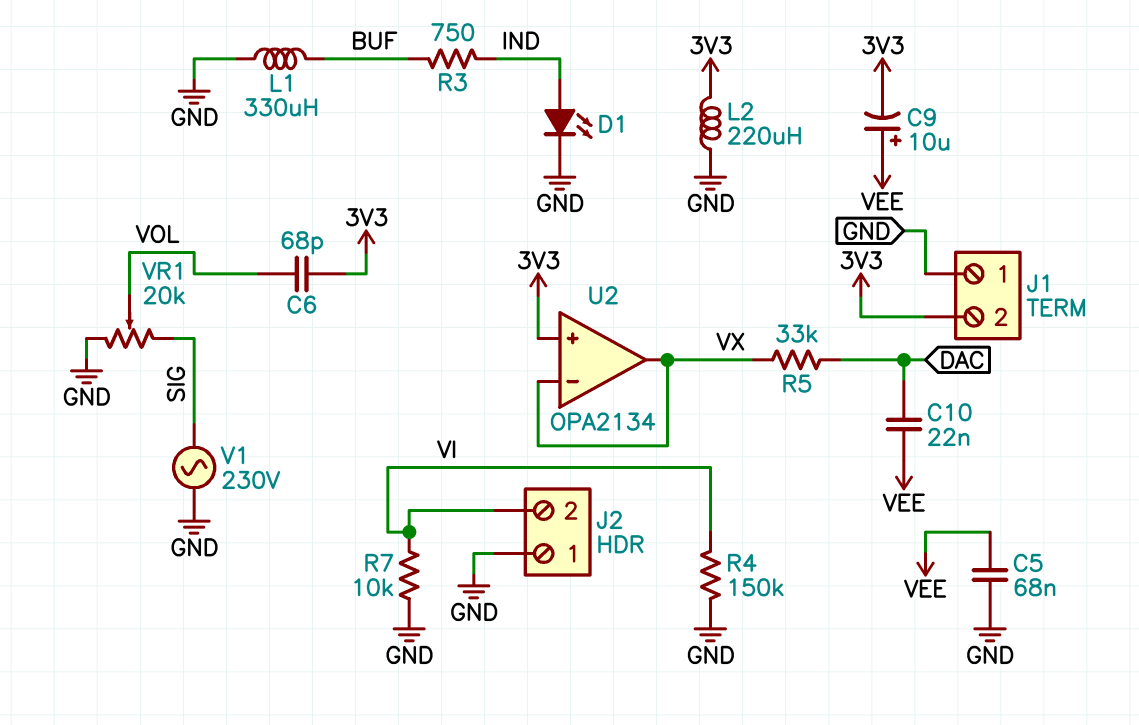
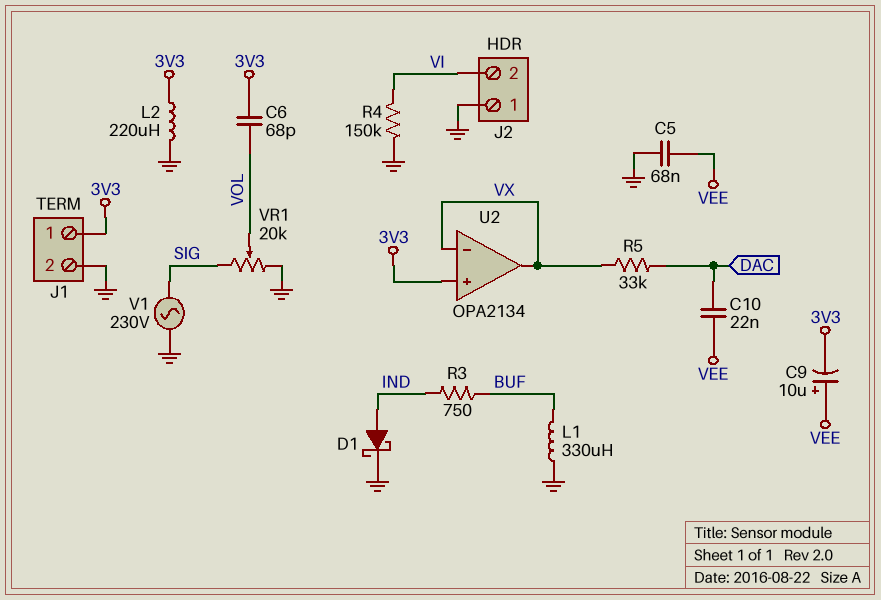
D1: LED (A IND, K GND) -> schottky (A IND, K GND)
J1 pin 1: GND -> 3V3
J1 pin 2: 3V3 -> GND
R7: 10k (GND, VI) -> none

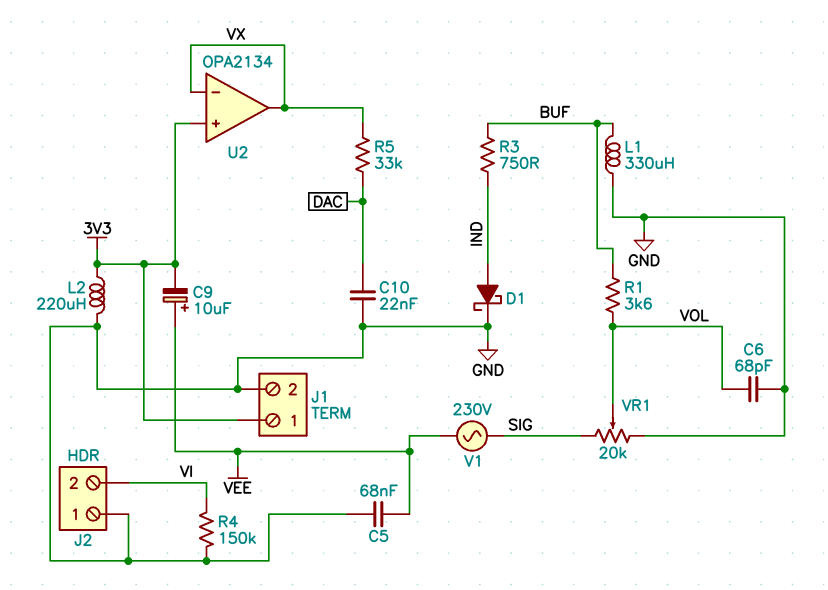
C6: 68pF (3V3, VOL) -> 68pF (GND, VOL)
C10: 22nF (DAC, VEE) -> 22nF (DAC, GND)
R1: none -> 3.6k (BUF, VOL)
V1: AC 230V (GND, SIG) -> AC 230V (SIG, VEE)

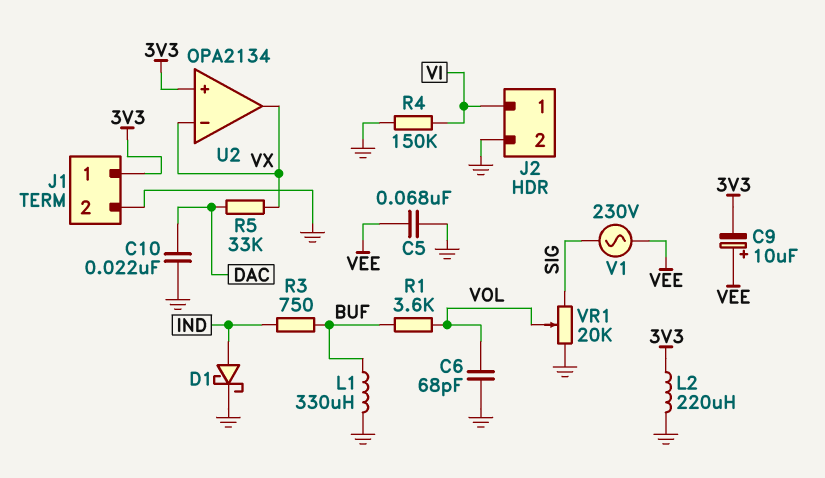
J2 pin 1: GND -> VI
J2 pin 2: VI -> GND

